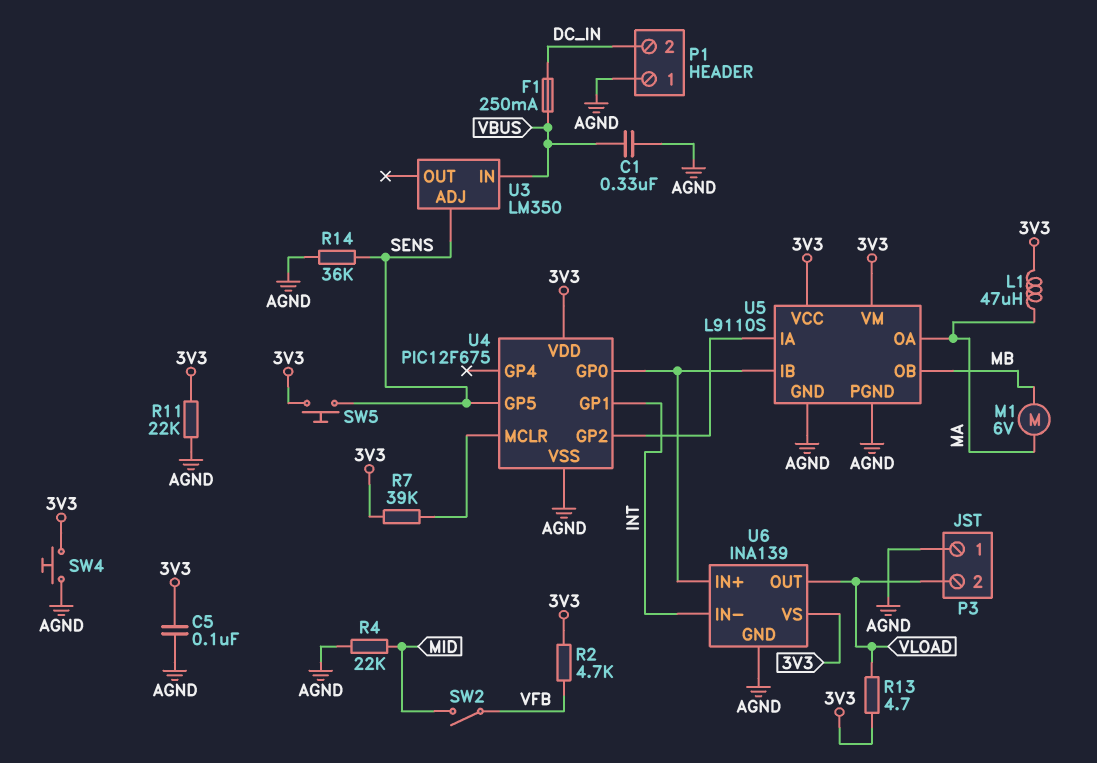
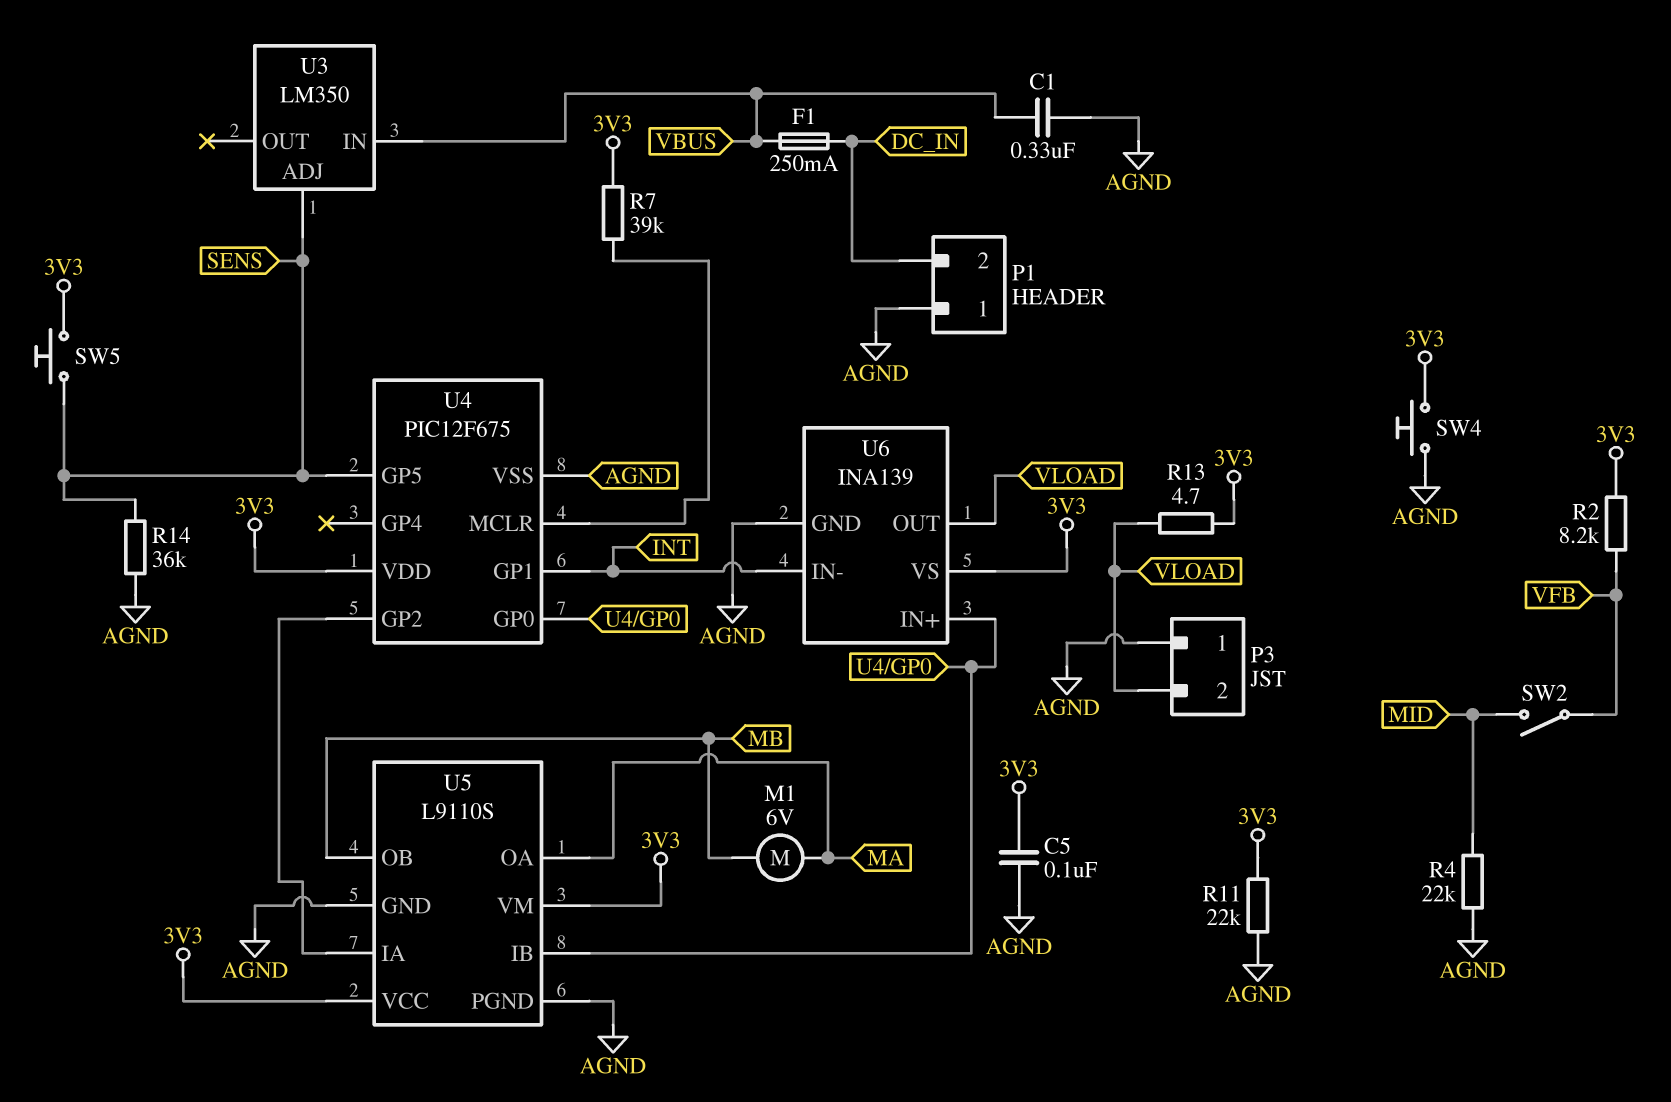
L1: 47uH (3V3, MA) -> none
R2: 4.7k (3V3, VFB) -> 8.2k (3V3, VFB)

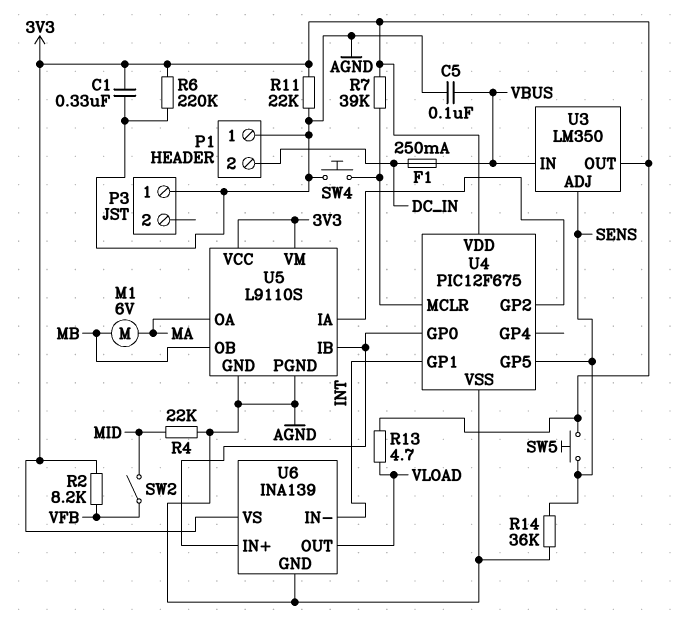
C1: 330nF (AGND, VBUS) -> 330nF (3V3, AGND)
C5: 100nF (3V3, AGND) -> 100nF (AGND, VBUS)
P3 pin 2: VLOAD -> none
R6: none -> 220k (3V3, AGND)
SW4: button (3V3, AGND) -> button (AGND, U4/MCLR)
U3 pin OUT: none -> 3V3

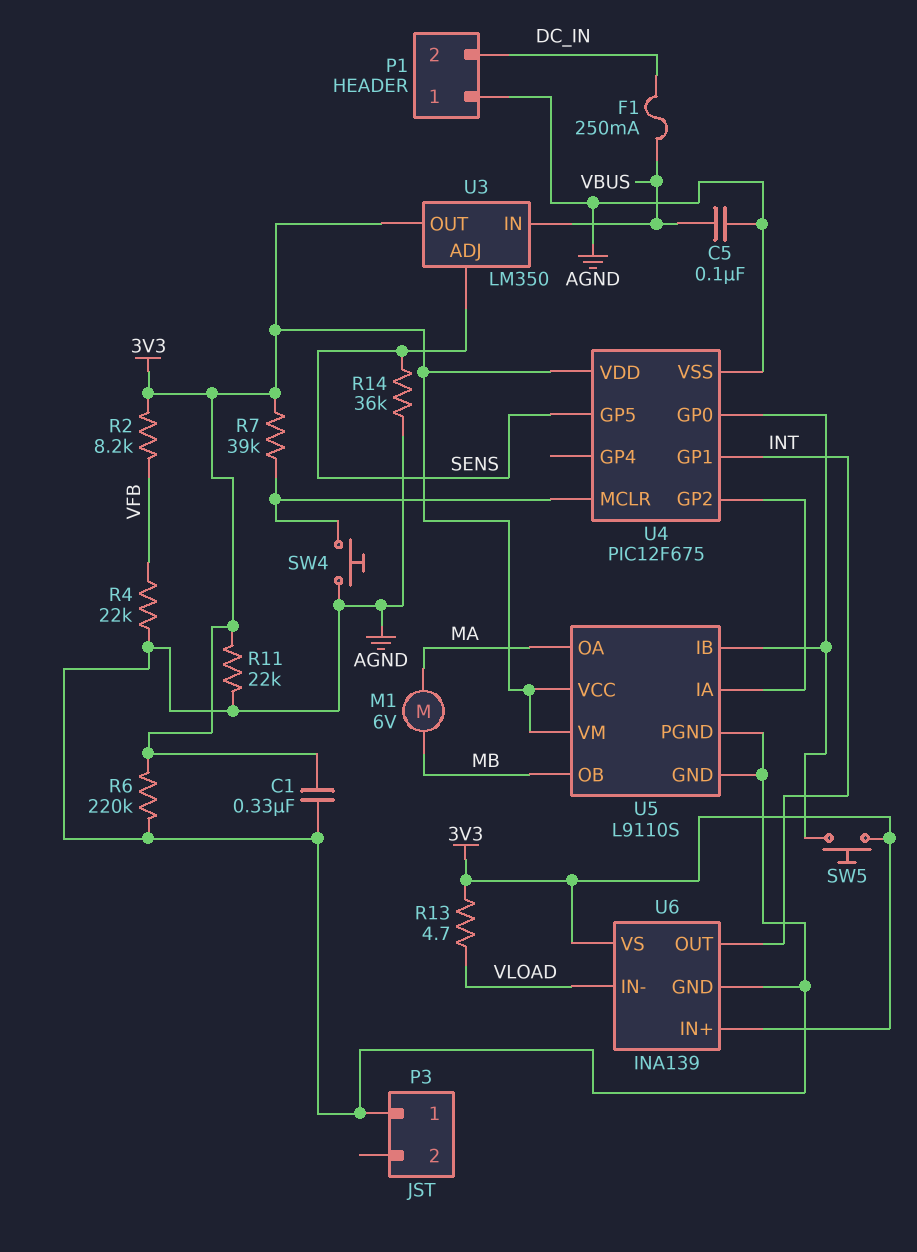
R4: 22k (AGND, MID) -> 22k (AGND, VFB)
SW2: switch (MID, VFB) -> none
SW5: button (3V3, SENS) -> button (3V3, U4/GP0)
U6 pin IN+: U4/GP0 -> 3V3
U6 pin IN-: INT -> VLOAD
U6 pin OUT: VLOAD -> INT

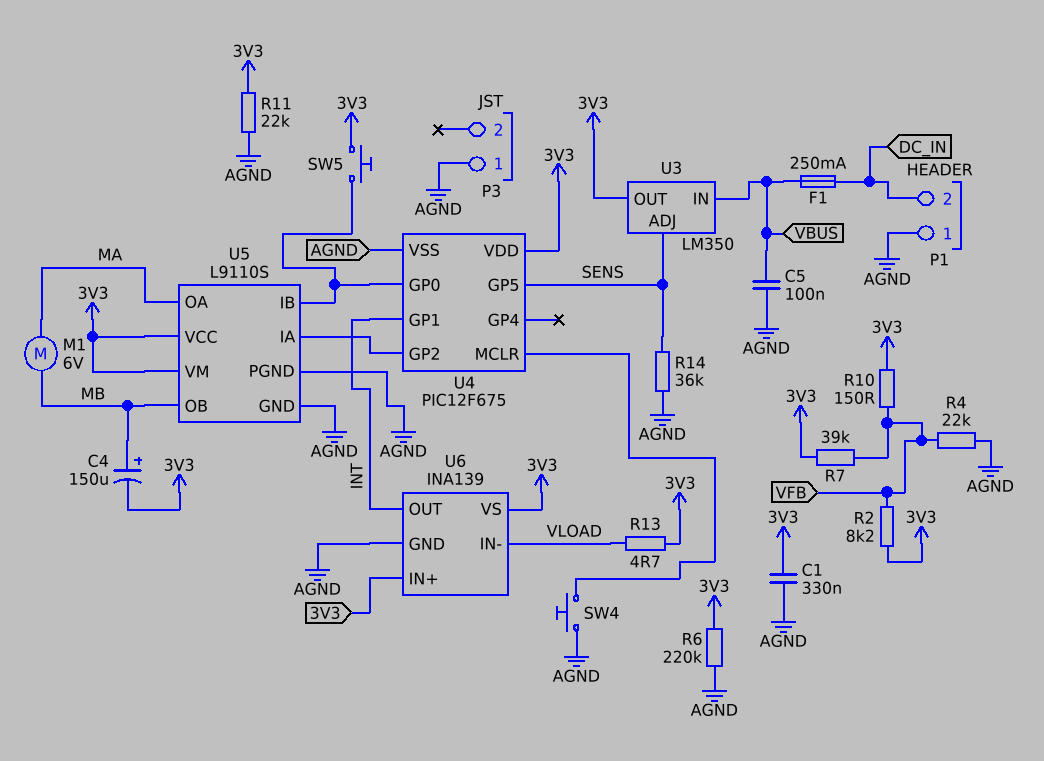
C4: none -> 150uF (plus MB, minus 3V3)
R7: 39k (3V3, U4/MCLR) -> 39k (3V3, VFB)
R10: none -> 150 (3V3, VFB)

